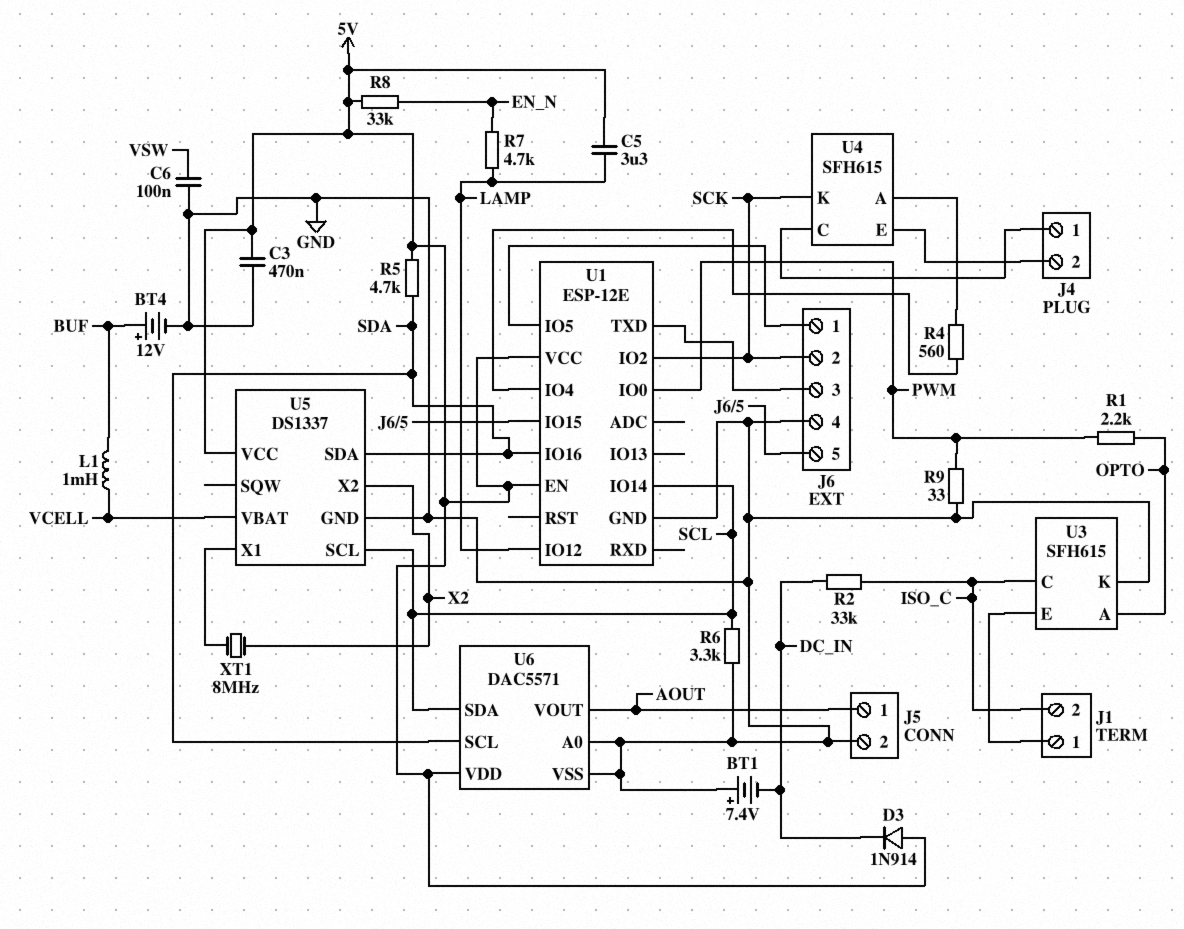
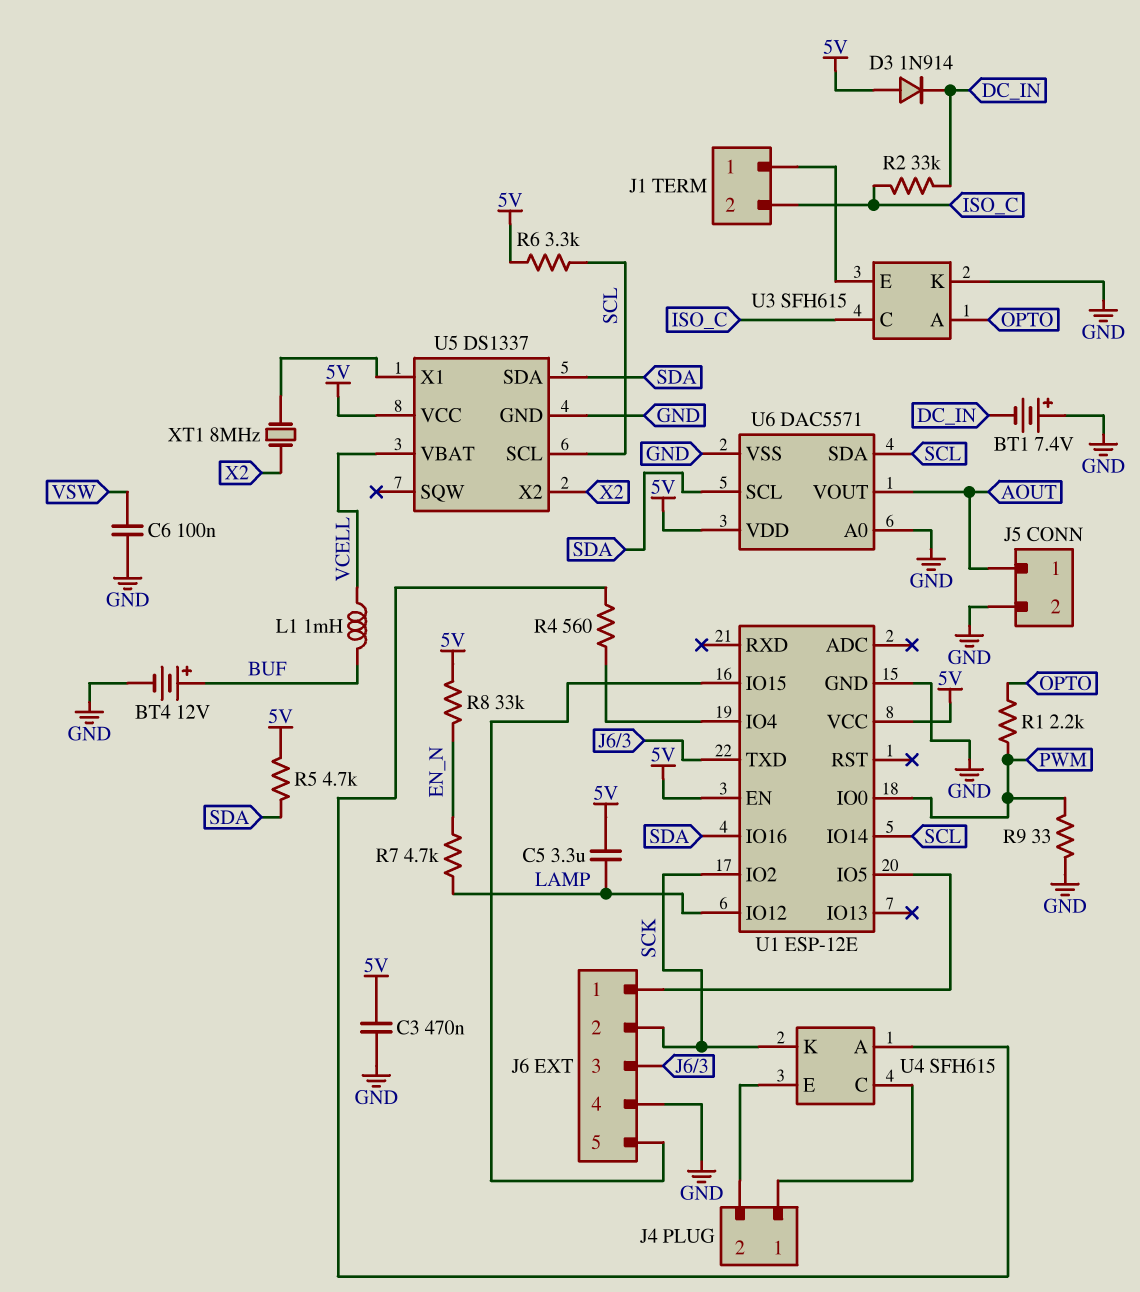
R6: 3.3k (GND, SCL) -> 3.3k (5V, SCL)

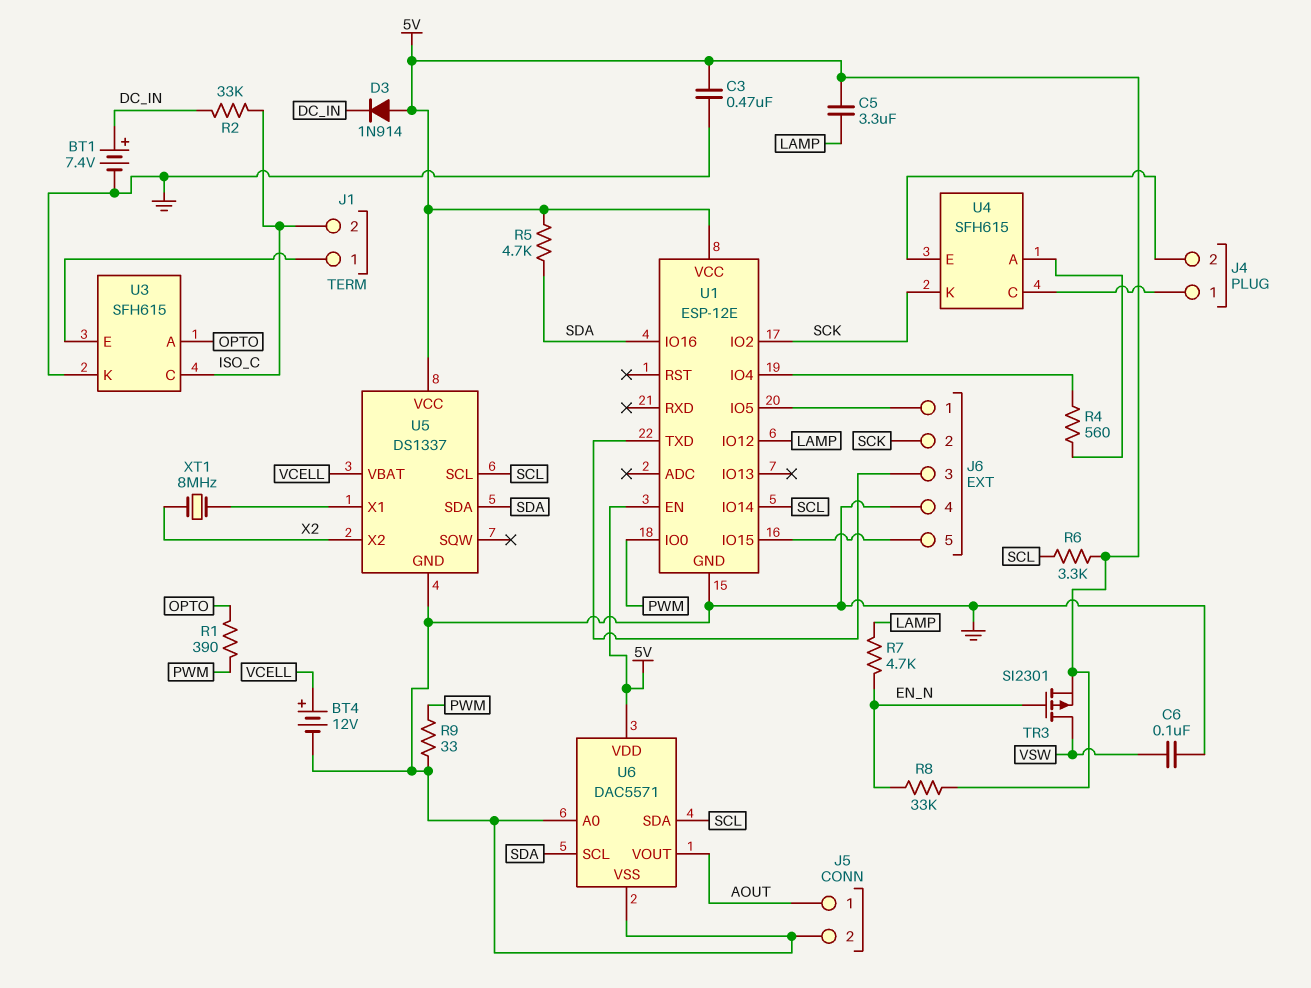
BT1: 7.4V (plus GND, minus DC_IN) -> 7.4V (plus DC_IN, minus GND)
BT4: 12V (plus BUF, minus GND) -> 12V (plus VCELL, minus GND)
L1: 1mH (BUF, VCELL) -> none
R1: 2.2k (OPTO, PWM) -> 390 (OPTO, PWM)
TR3: none -> PMOS SI2301 (G EN_N, D VSW, S 5V)

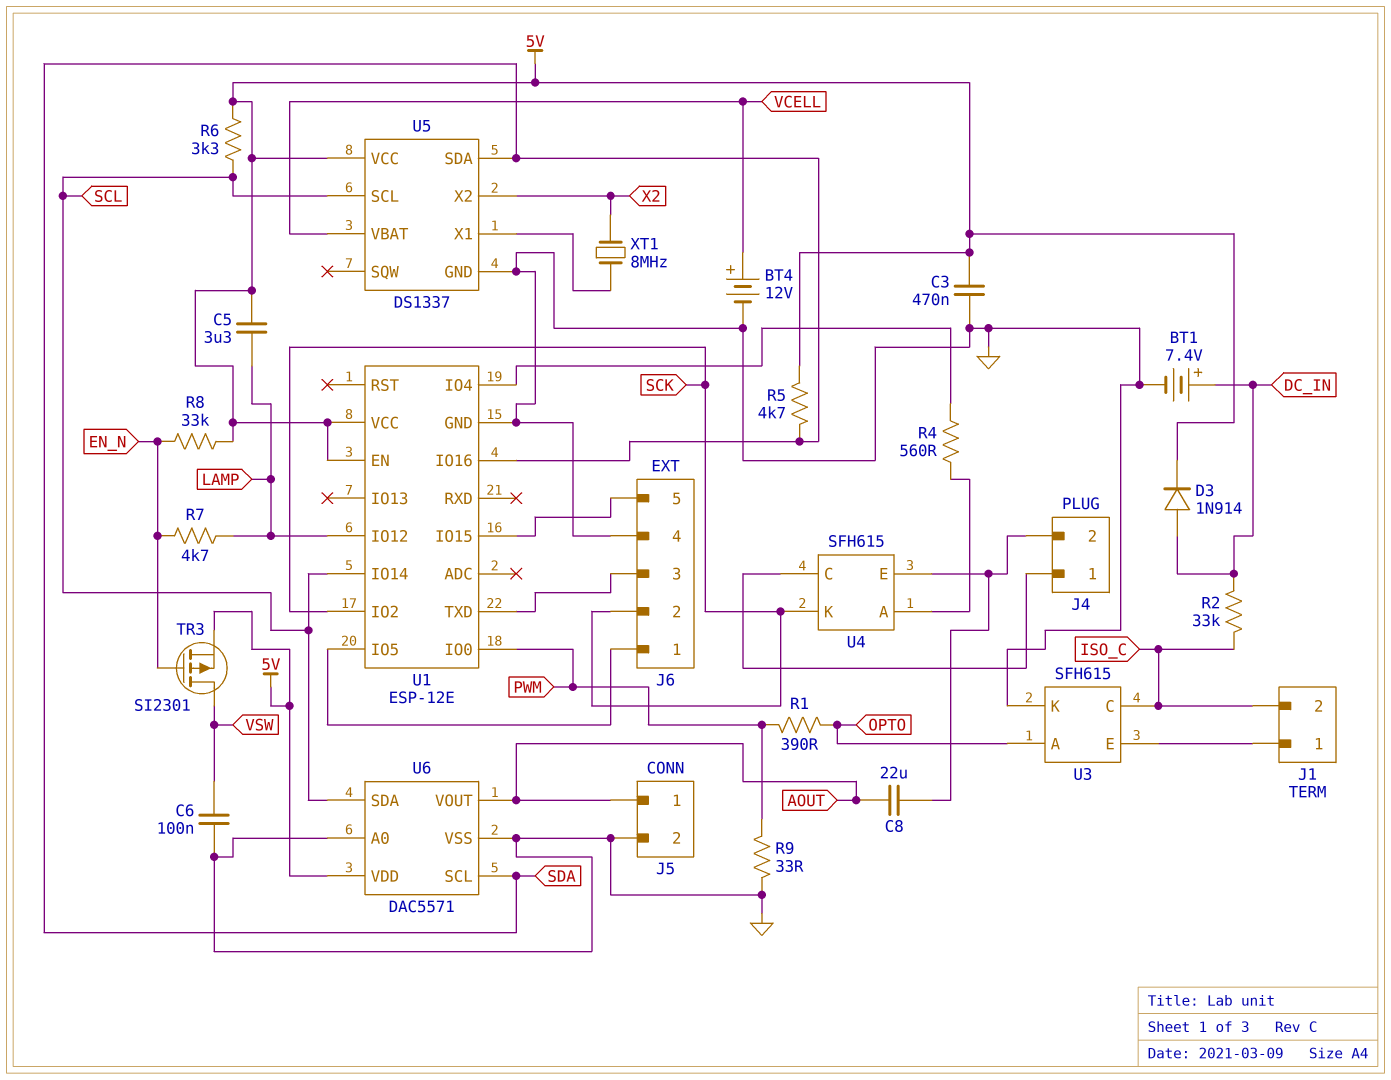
C8: none -> 22uF (AOUT, J4/2)
D3: diode 1N914 (A 5V, K DC_IN) -> diode 1N914 (A DC_IN, K 5V)

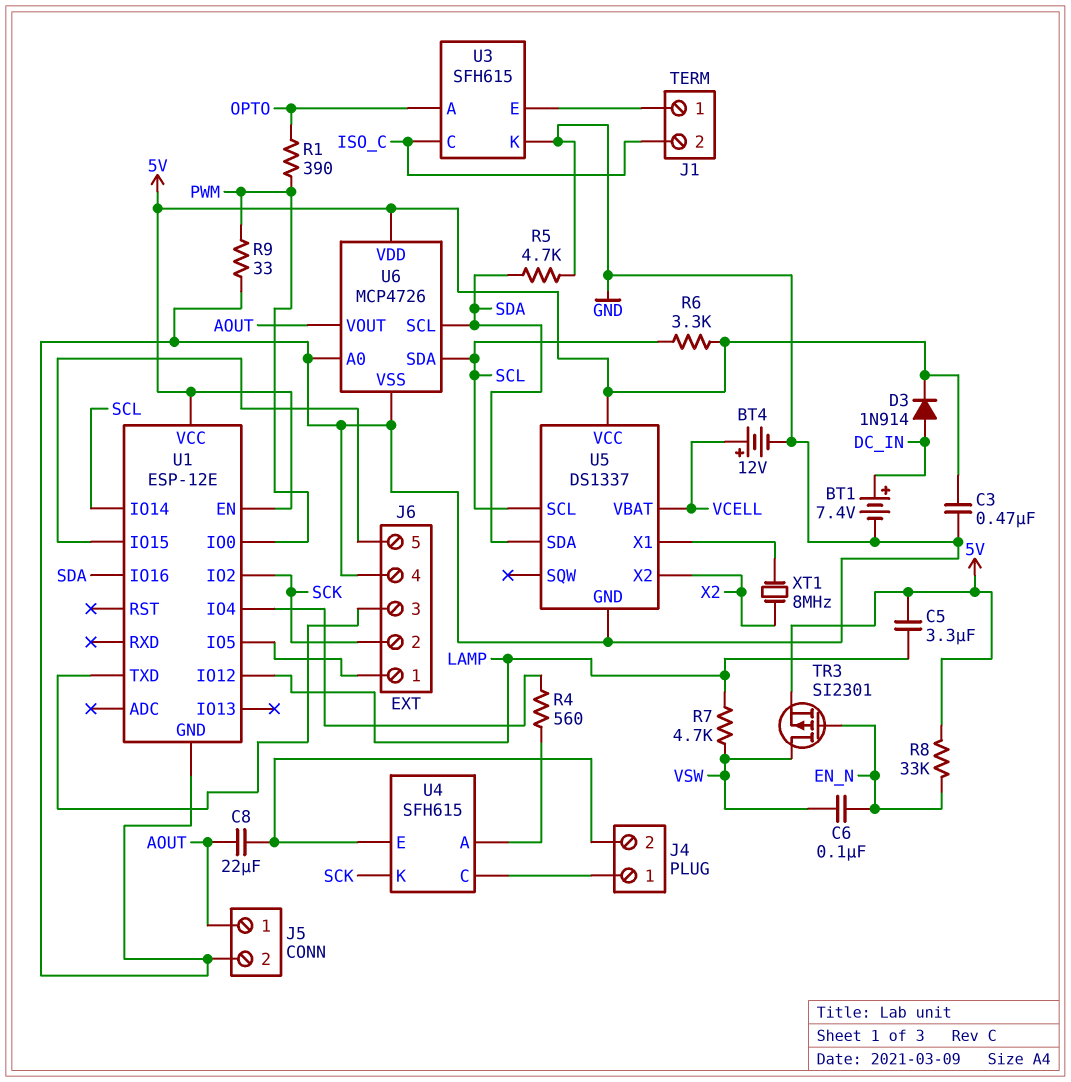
C6: 100nF (GND, VSW) -> 100nF (EN_N, VSW)
R2: 33k (DC_IN, ISO_C) -> none
R5: 4.7k (5V, SDA) -> 4.7k (GND, SDA)
R7: 4.7k (EN_N, LAMP) -> 4.7k (LAMP, VSW)
U6: DAC5571 -> MCP4726

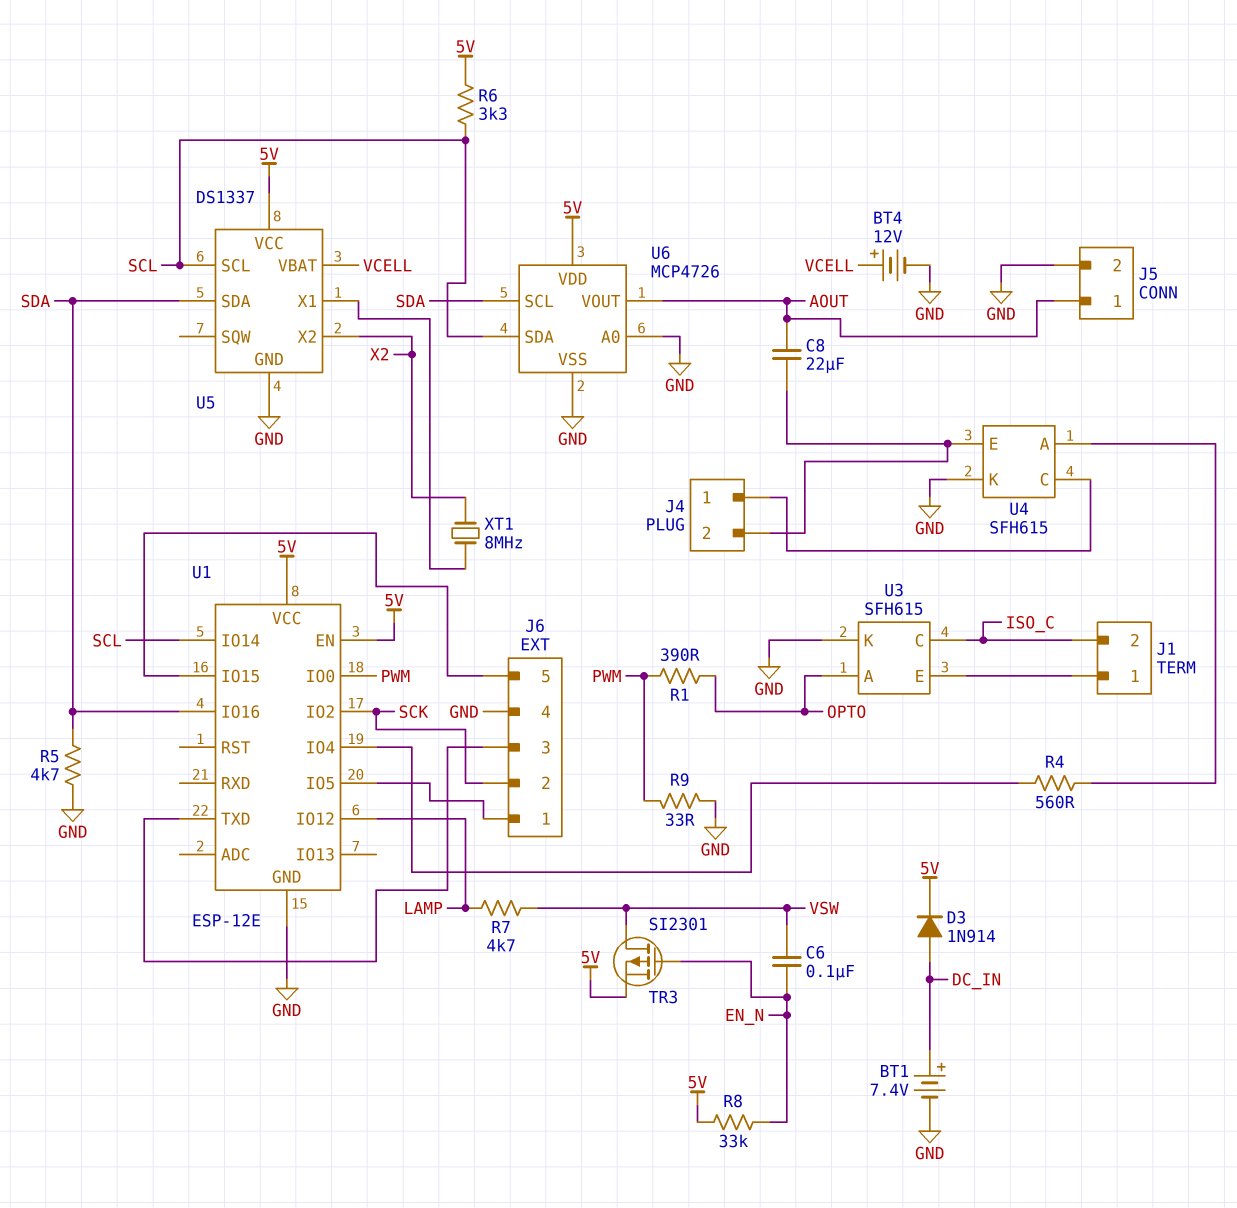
C3: 470nF (5V, GND) -> none
C5: 3.3uF (5V, LAMP) -> none
U4 pin K: SCK -> GND

